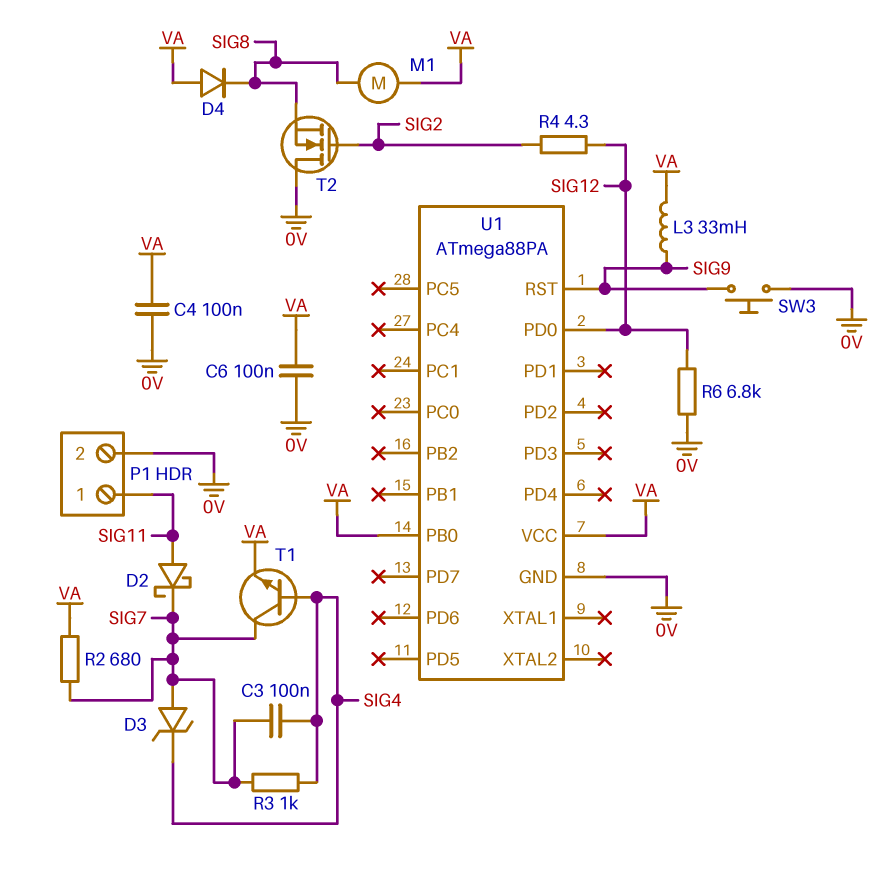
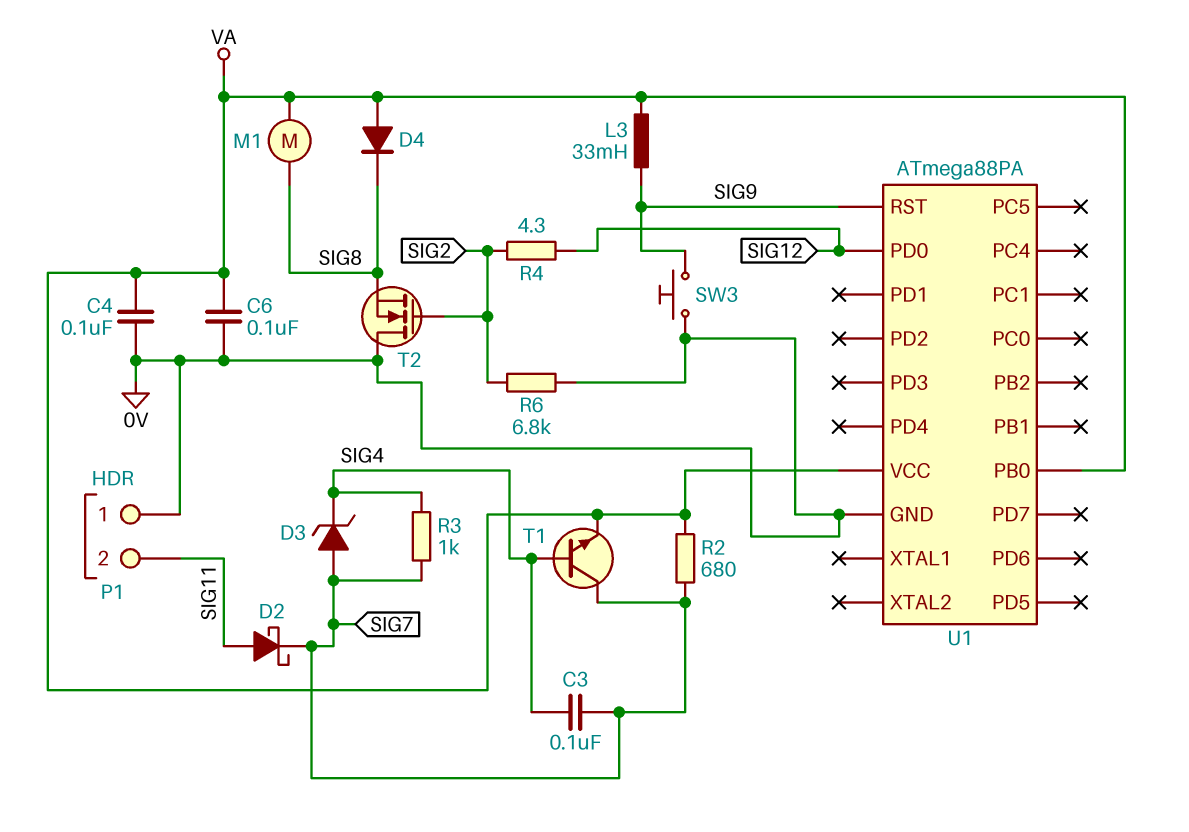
P1 pin 1: SIG11 -> 0V
P1 pin 2: 0V -> SIG11
R6: 6.8k (0V, SIG12) -> 6.8k (0V, SIG2)

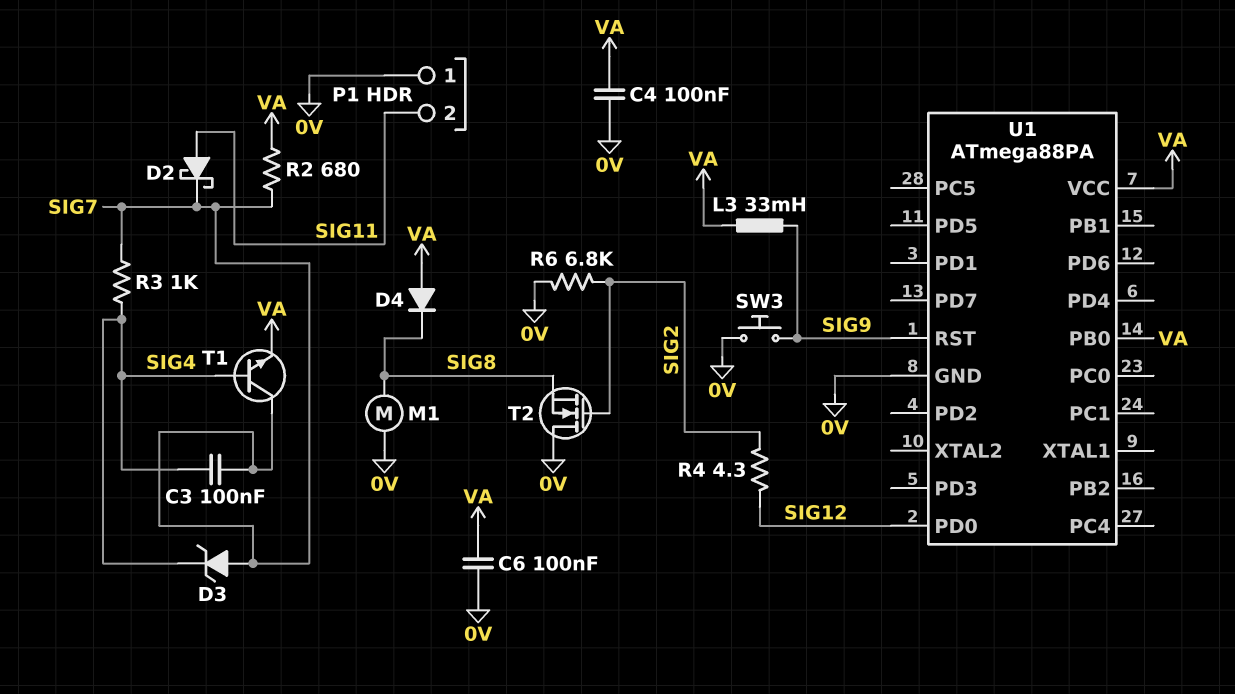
M1: motor (SIG8, VA) -> motor (0V, SIG8)

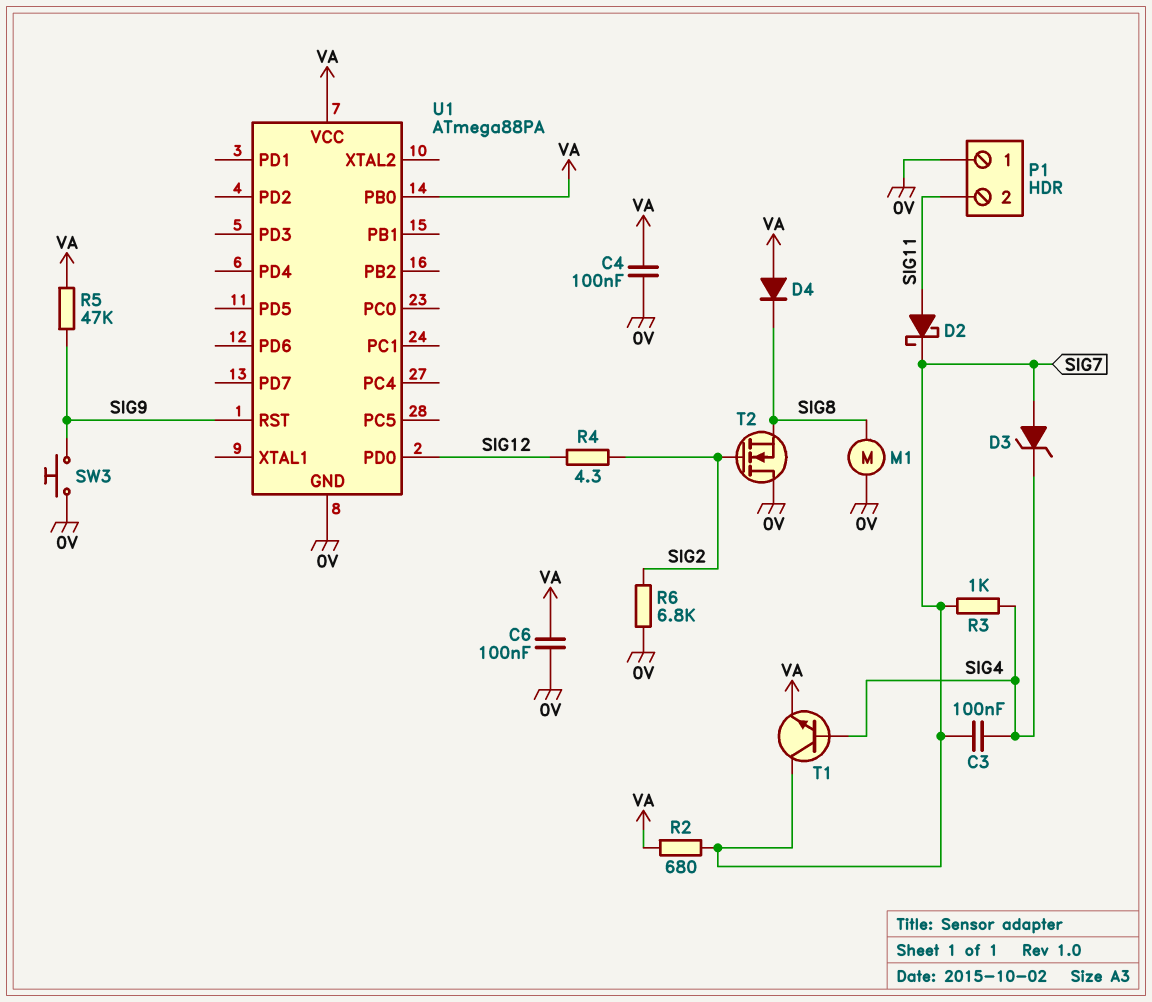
L3: 33mH (SIG9, VA) -> none
R5: none -> 47k (SIG9, VA)

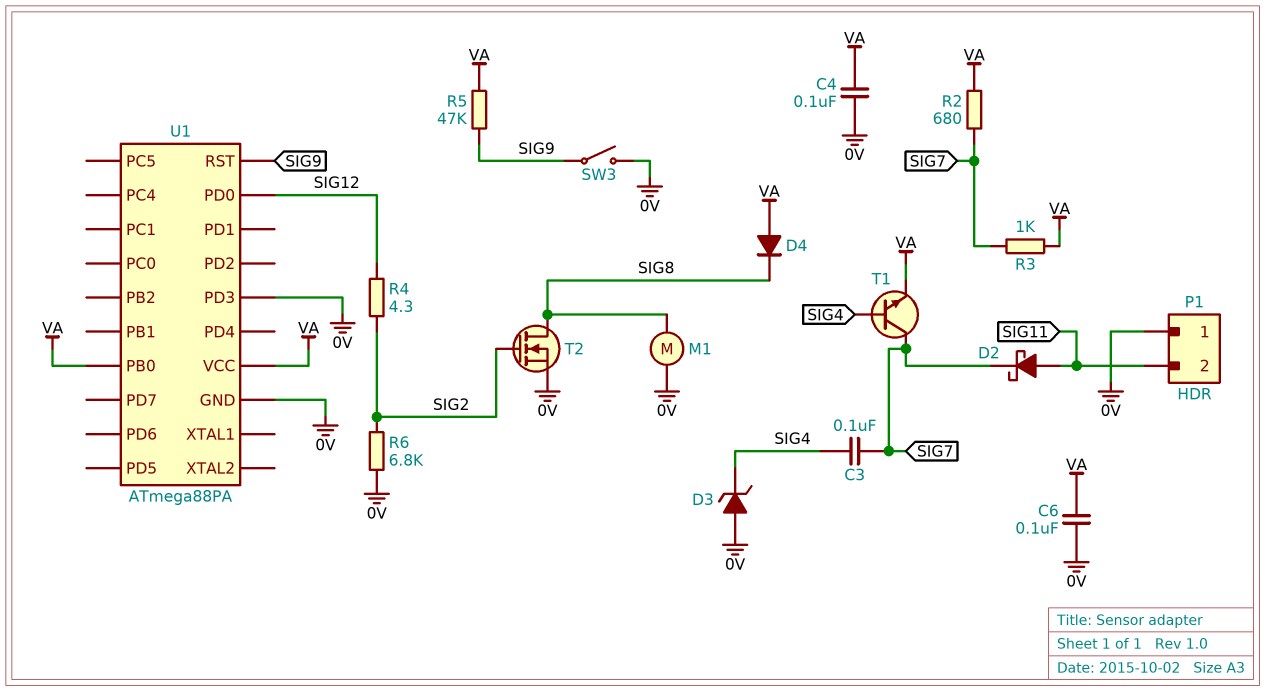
D3: zener (A SIG7, K SIG4) -> zener (A 0V, K SIG4)
R3: 1k (SIG4, SIG7) -> 1k (SIG7, VA)
SW3: button (0V, SIG9) -> switch (0V, SIG9)
T2: NMOS (G SIG2, D 0V, S SIG8) -> NMOS (G SIG2, D SIG8, S 0V)
U1 pin PD3: none -> 0V

